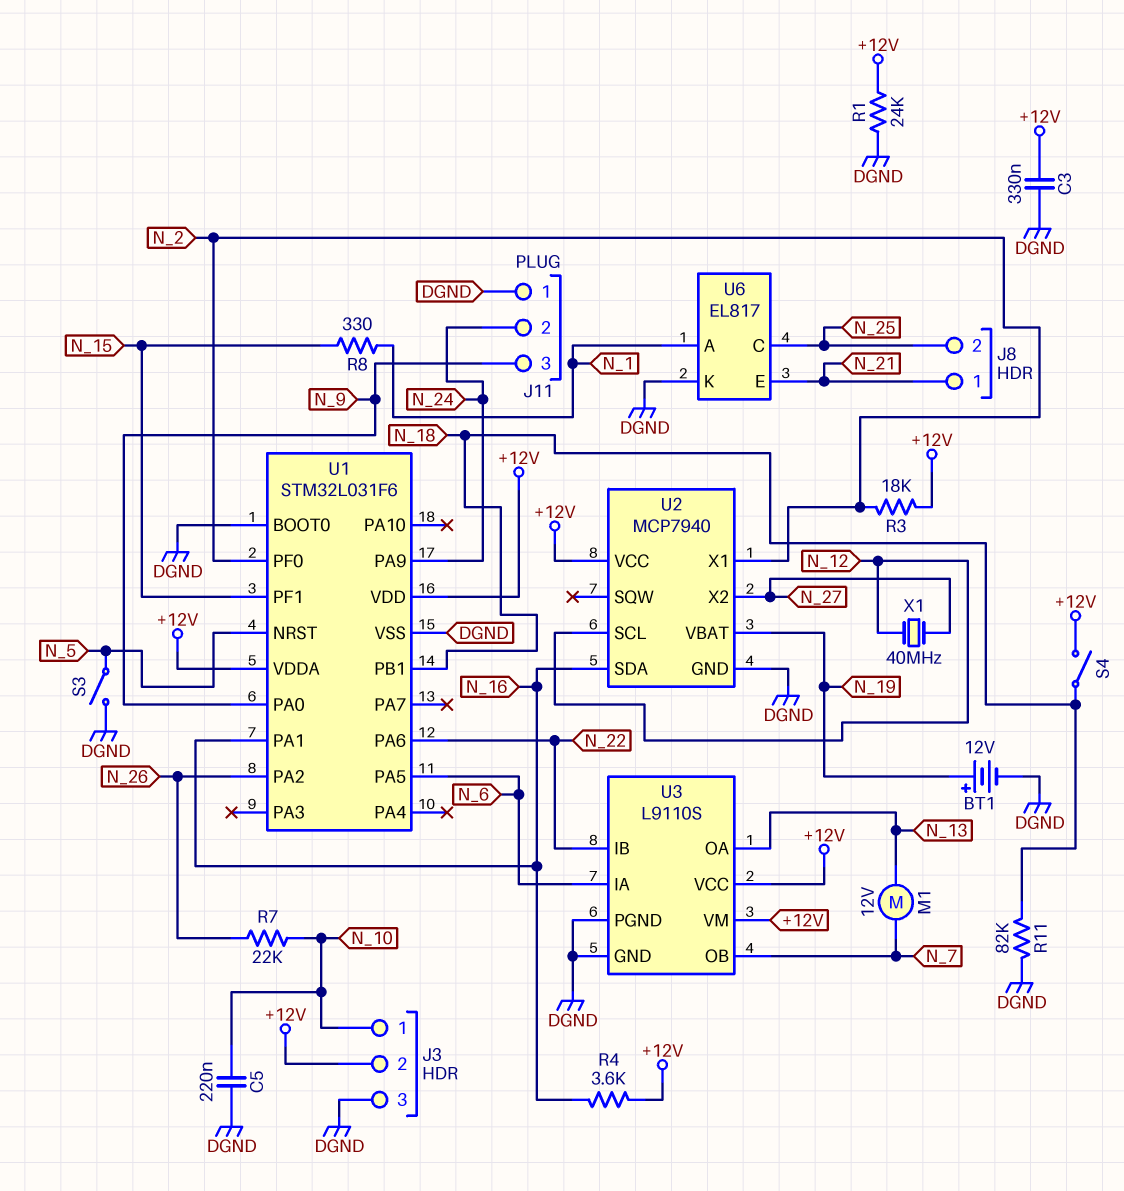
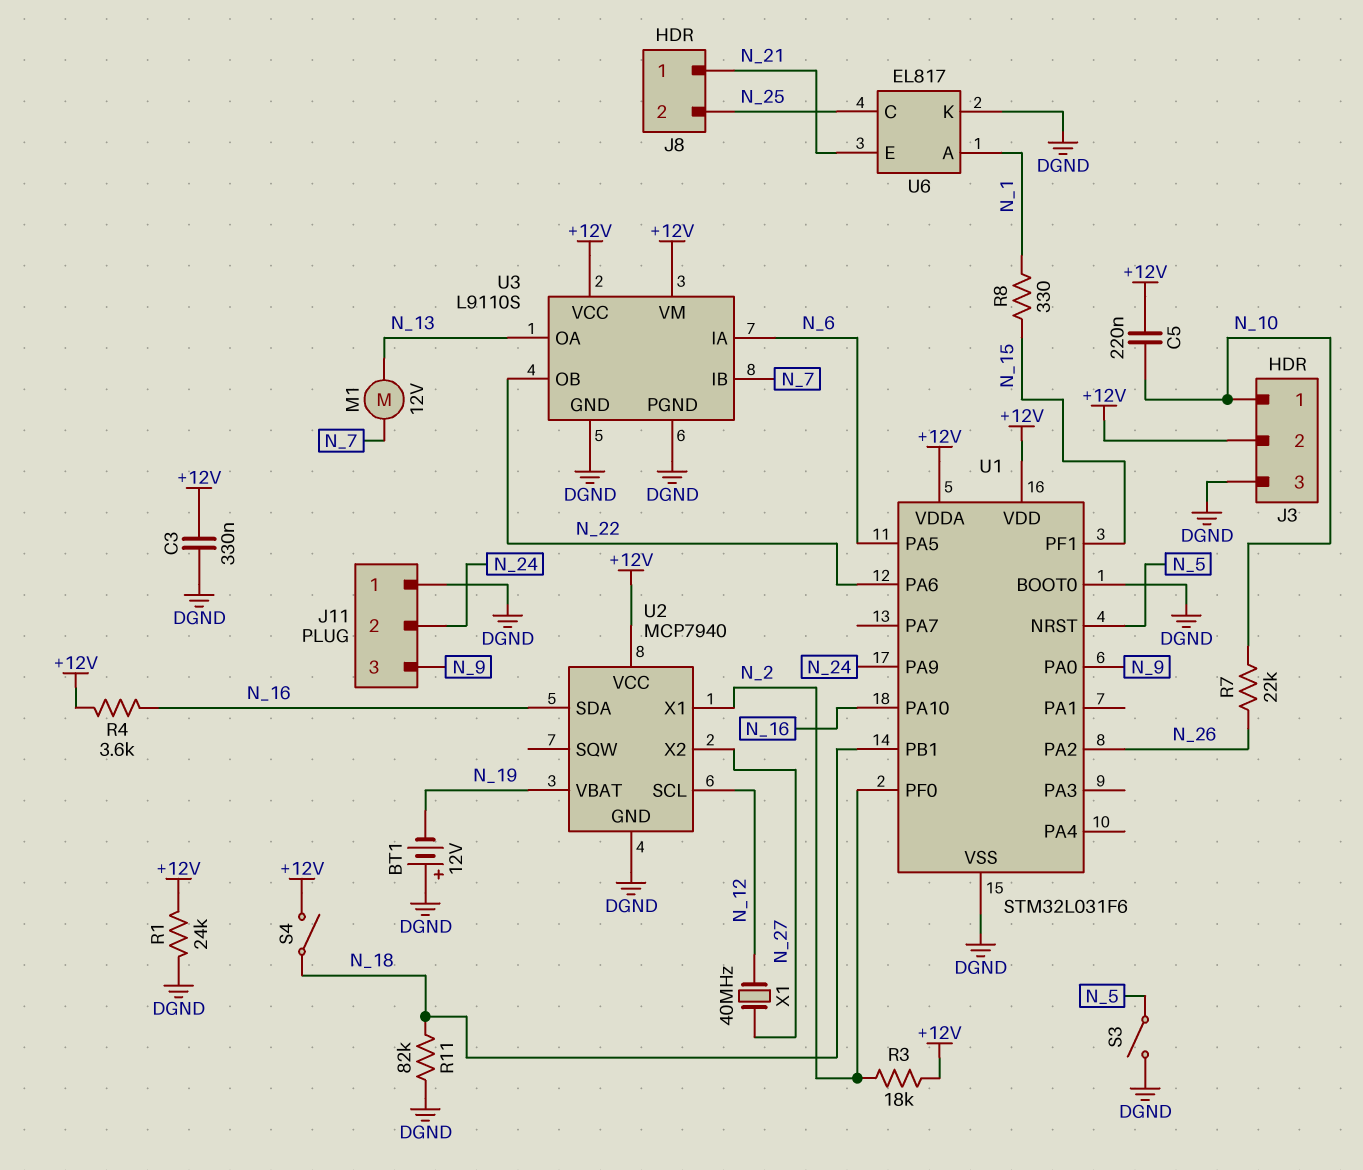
BT1: 12V (plus N_19, minus DGND) -> 12V (plus DGND, minus N_19)
C5: 220nF (DGND, N_10) -> 220nF (+12V, N_10)
U1 pin PA1: N_16 -> none
U1 pin PA10: none -> N_16
U3 pin IB: N_22 -> N_7
U3 pin OB: N_7 -> N_22

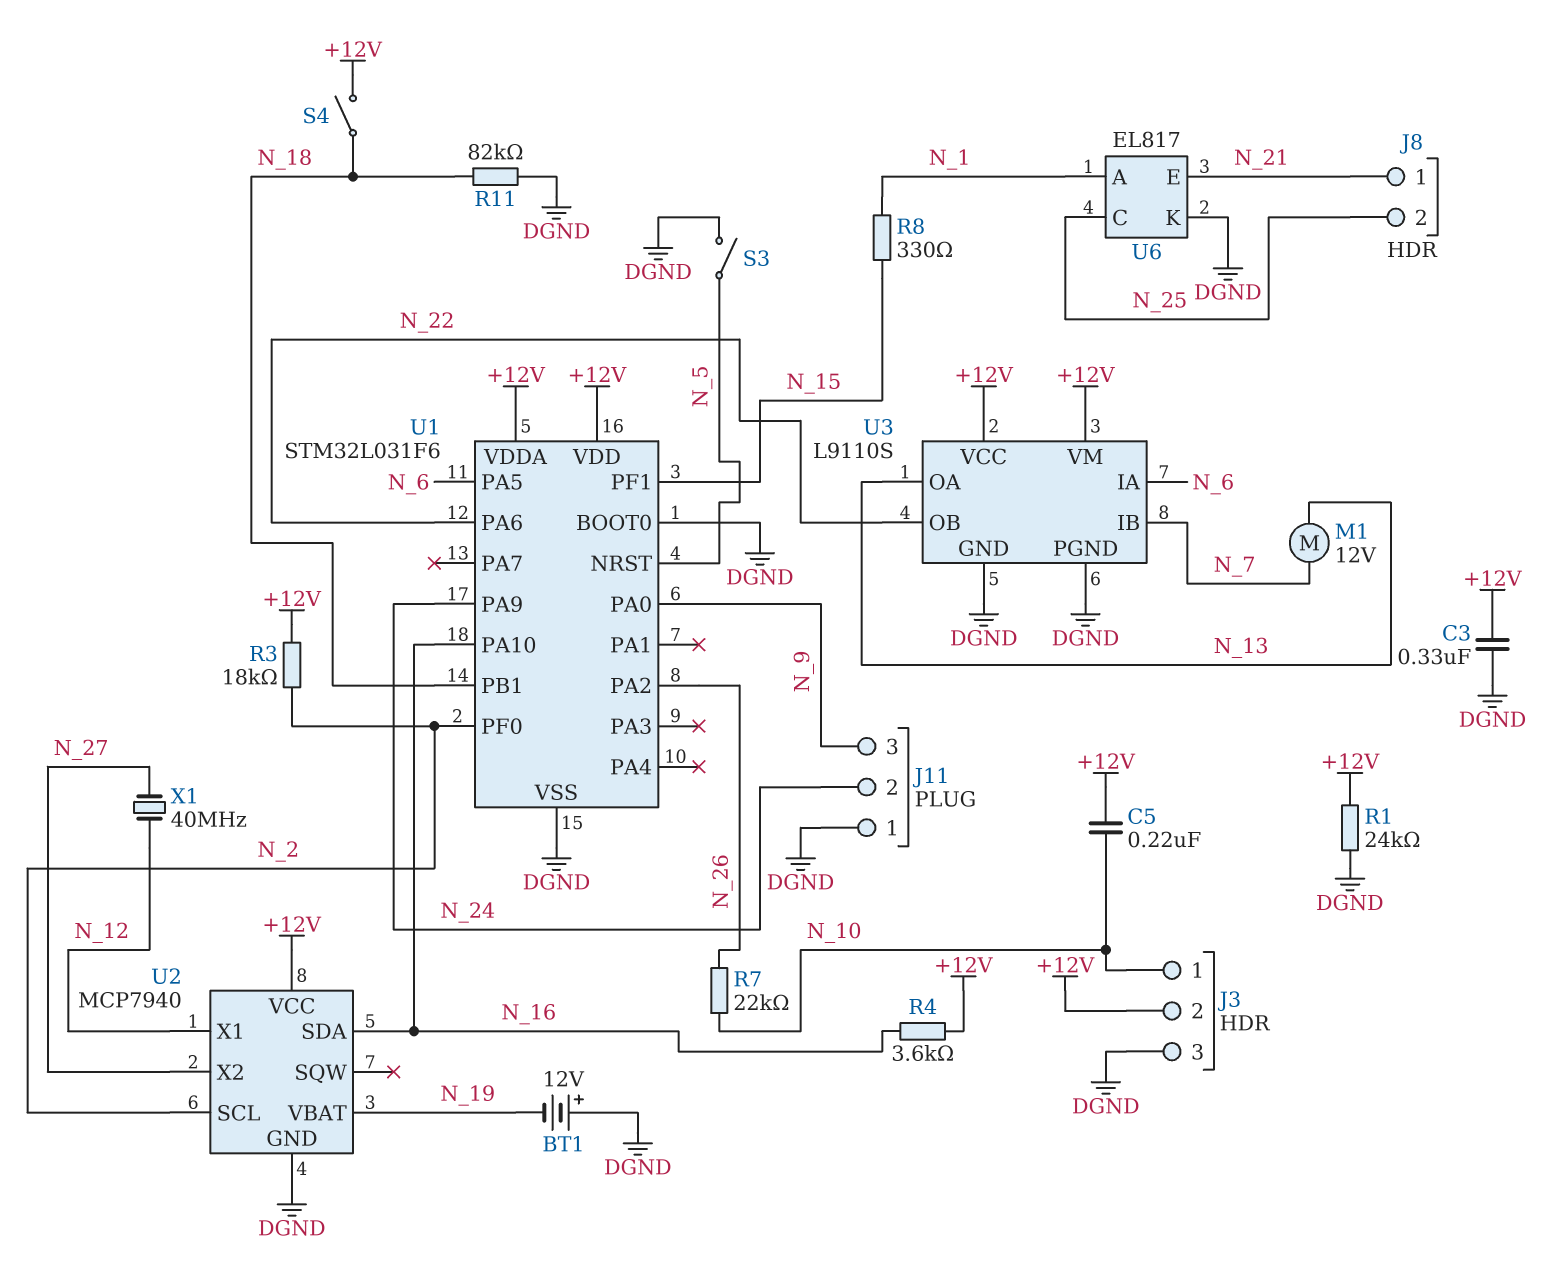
U2 pin SCL: N_12 -> N_2
U2 pin X1: N_2 -> N_12

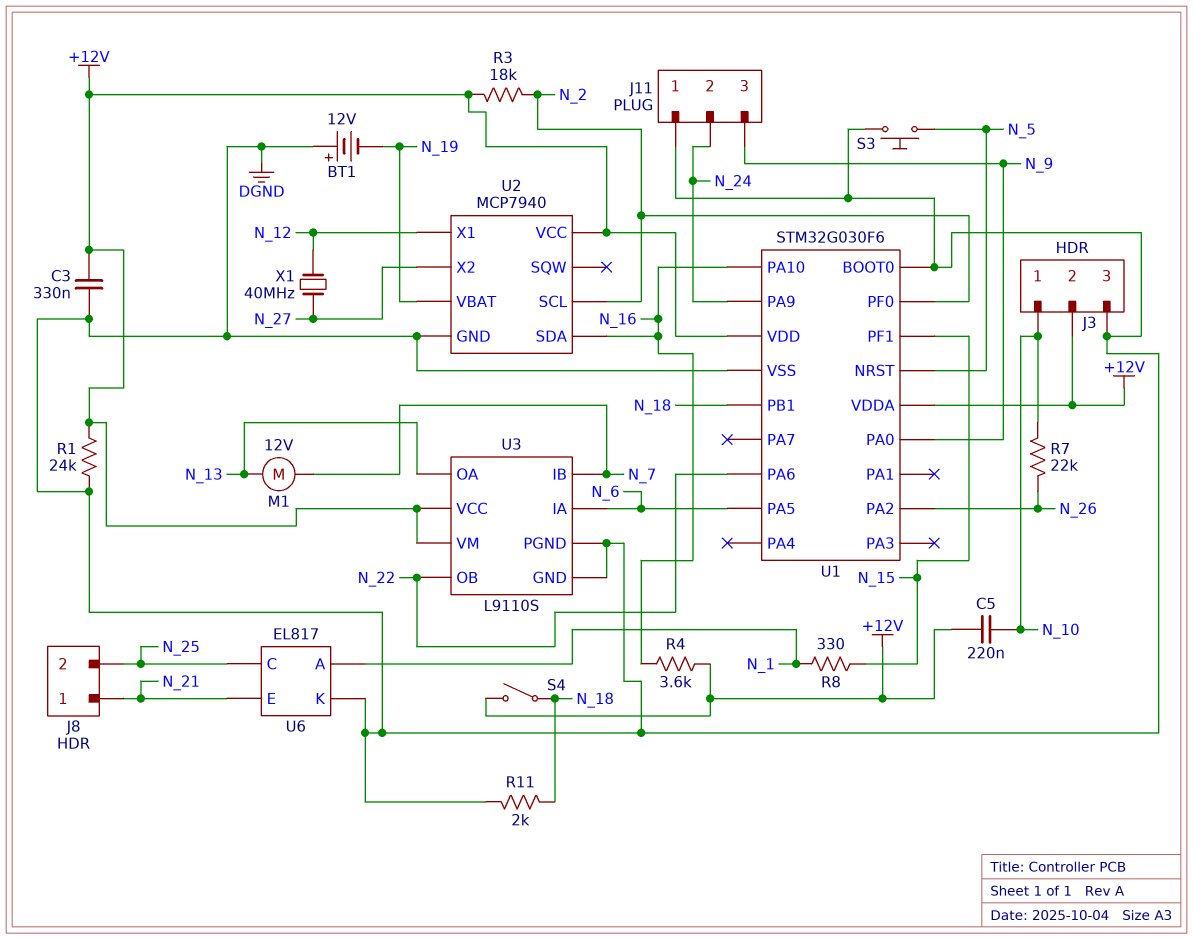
R11: 82k (DGND, N_18) -> 2k (DGND, N_18)
S3: switch (DGND, N_5) -> button (DGND, N_5)
U1: STM32L031F6 -> STM32G030F6

